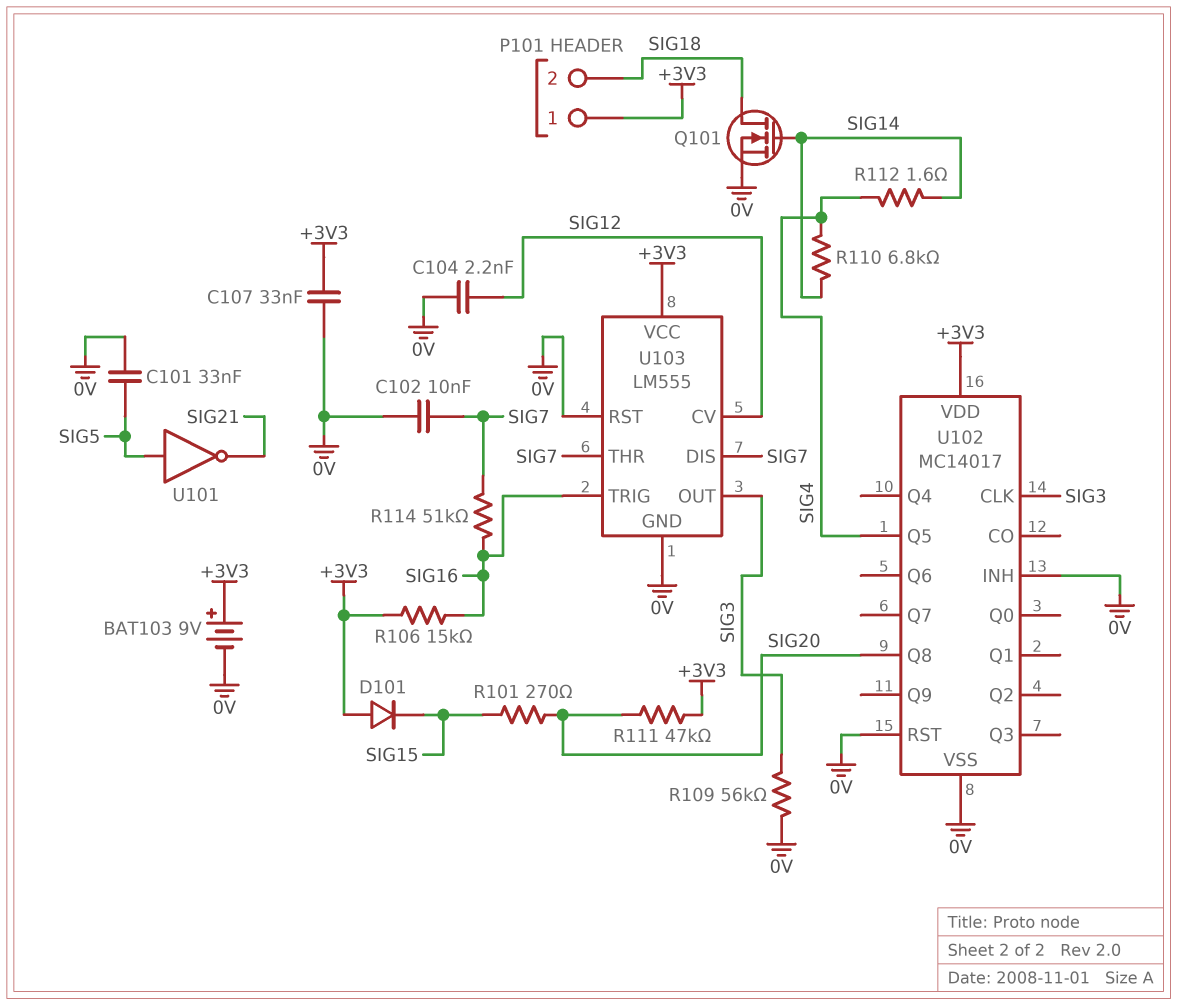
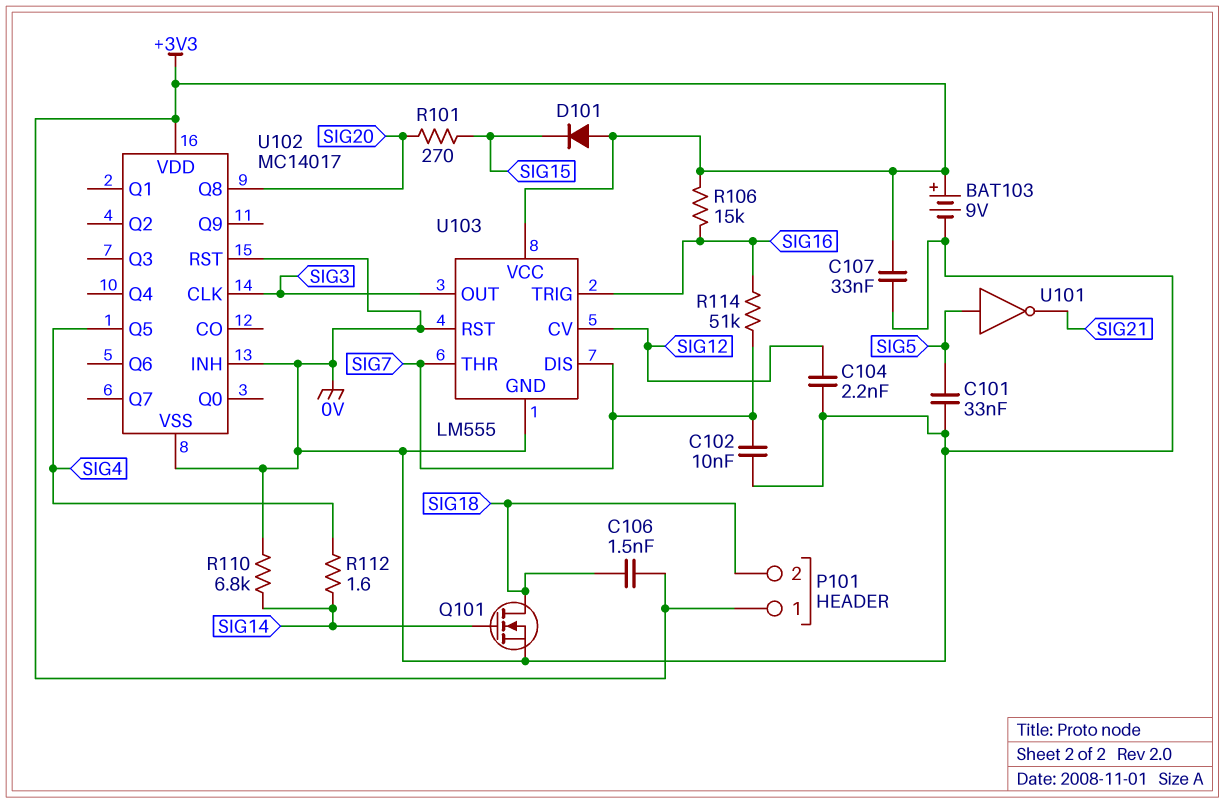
C106: none -> 1.5nF (+3V3, SIG18)
R109: 56k (0V, SIG3) -> none
R110: 6.8k (SIG4, SIG14) -> 6.8k (0V, SIG14)
R111: 47k (+3V3, SIG20) -> none

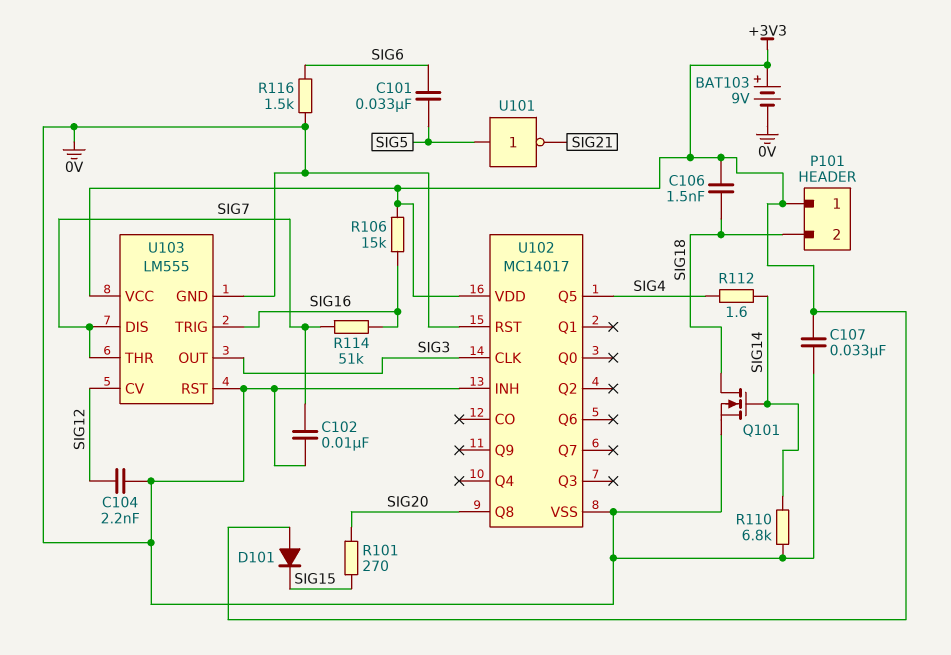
C101: 33nF (0V, SIG5) -> 33nF (SIG5, SIG6)
R116: none -> 1.5k (0V, SIG6)

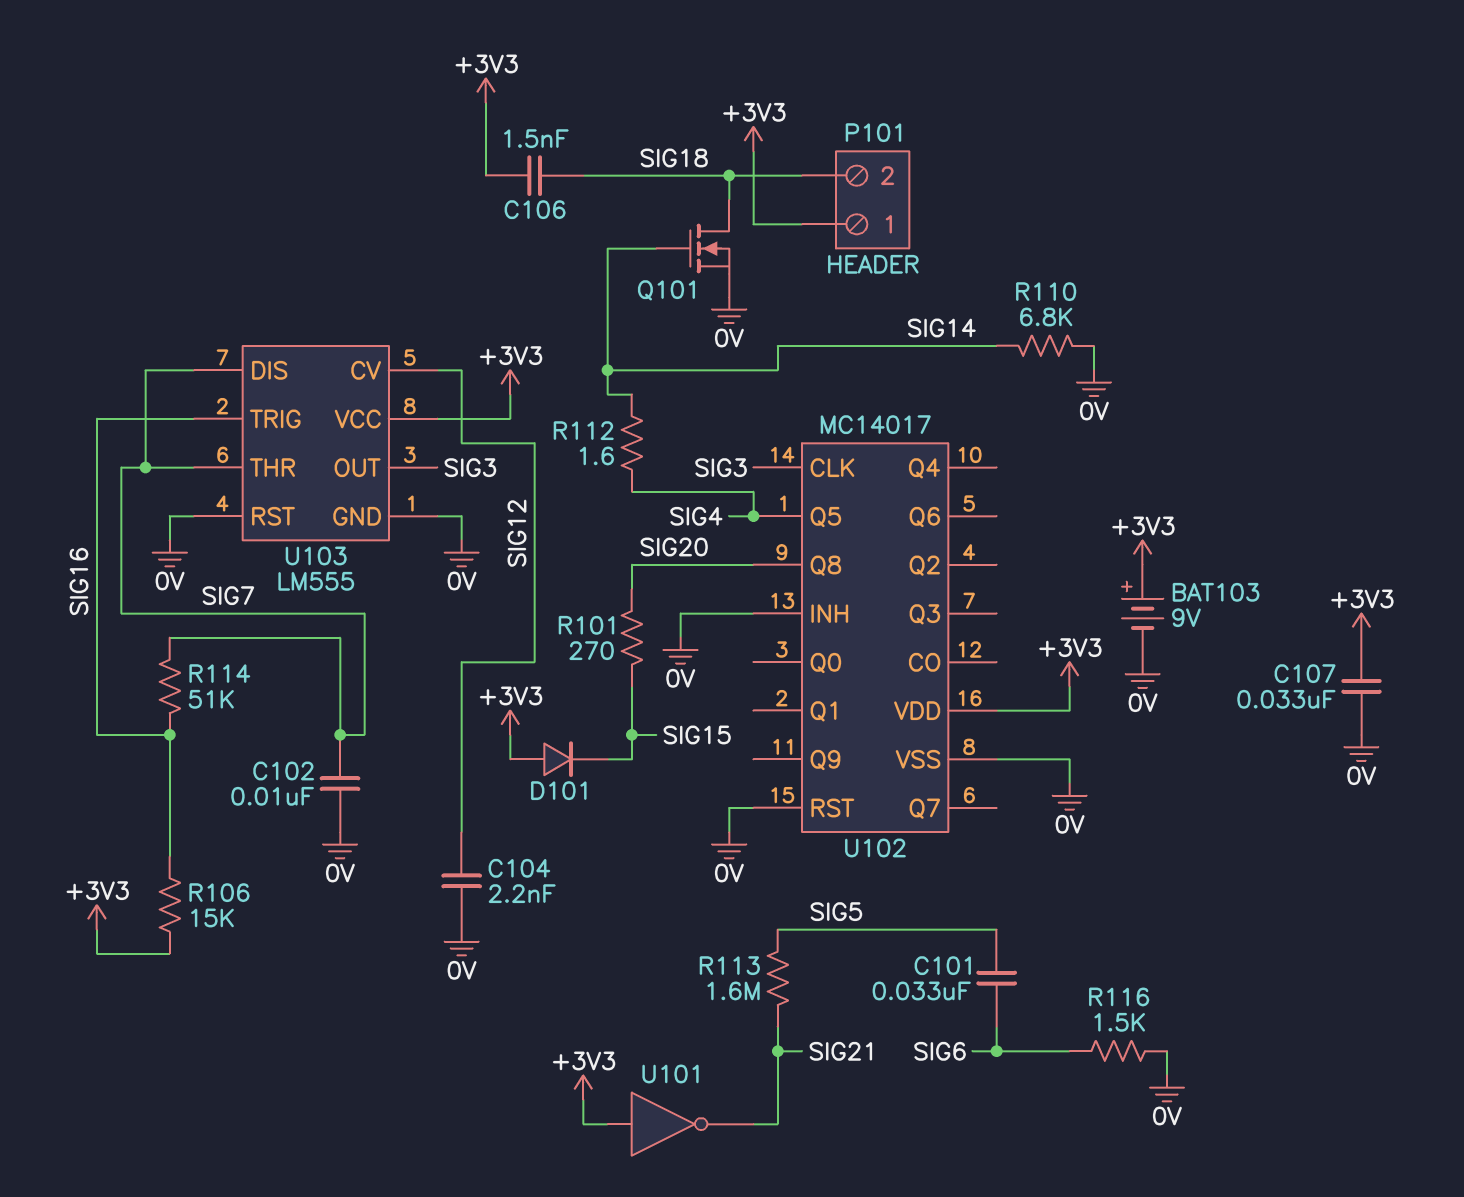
R113: none -> 1.6M (SIG5, SIG21)
U101: NOT (in SIG5, out SIG21) -> NOT (in +3V3, out SIG21)

